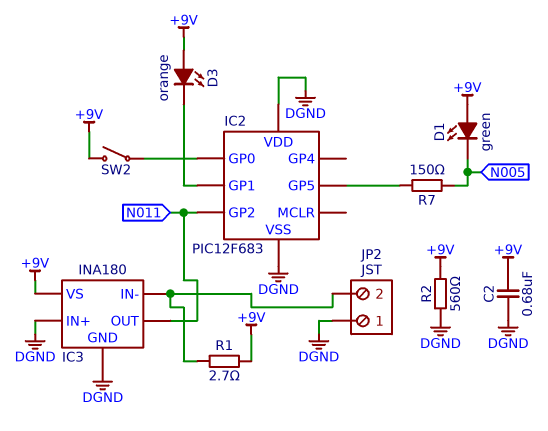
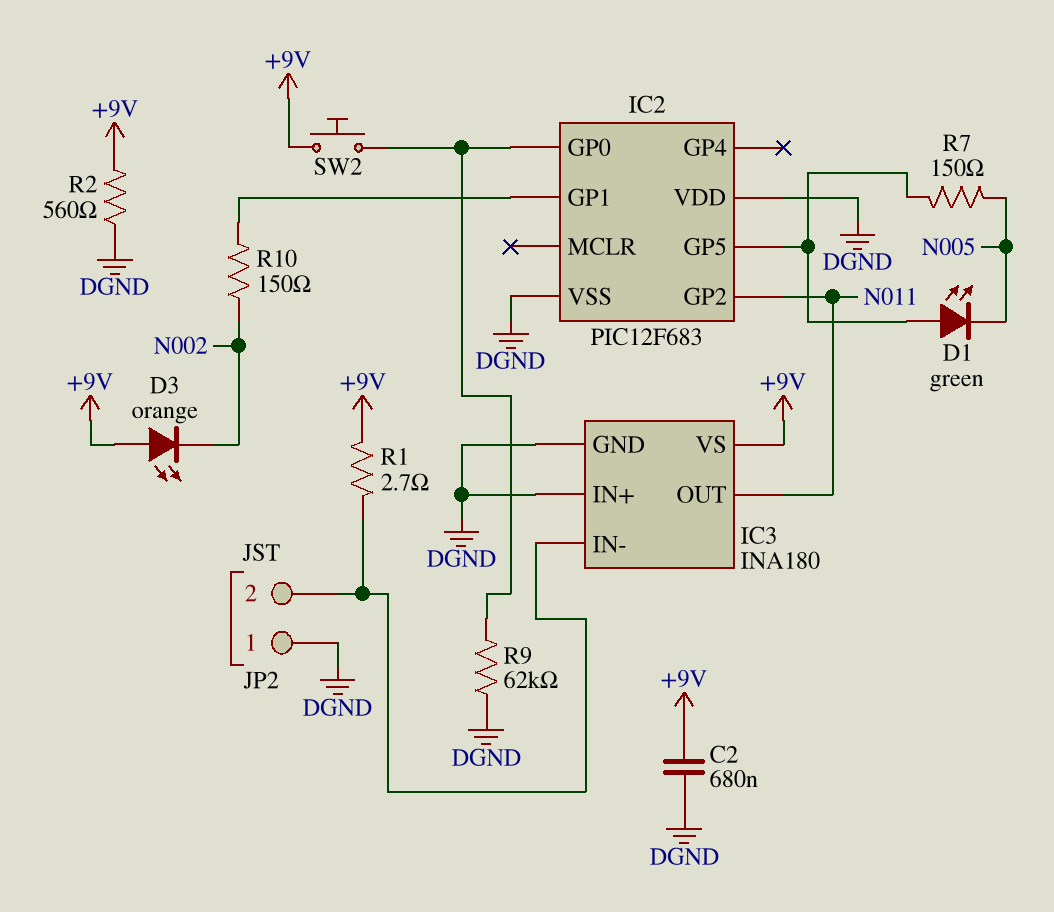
D1: LED green (A +9V, K N005) -> LED green (A IC2/GP5, K N005)
D3: LED orange (A +9V, K IC2/GP1) -> LED orange (A +9V, K N002)
R9: none -> 62k (DGND, IC2/GP0)
R10: none -> 150 (IC2/GP1, N002)
SW2: switch (+9V, IC2/GP0) -> button (+9V, IC2/GP0)

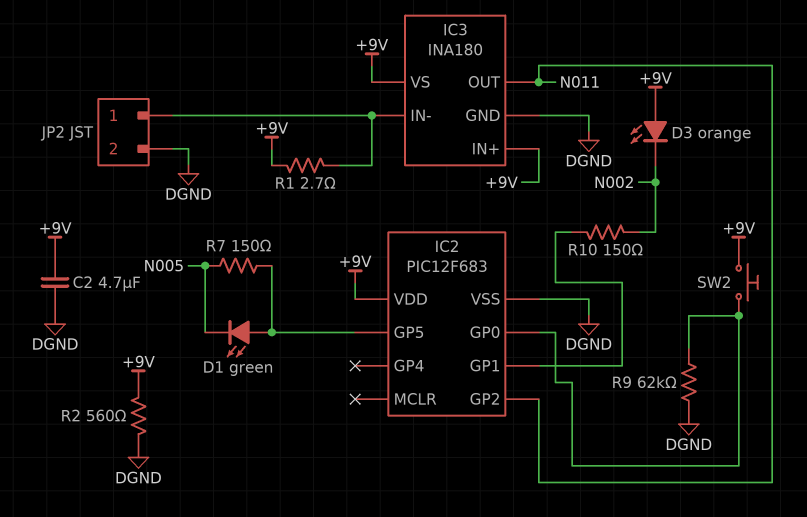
C2: 680nF (+9V, DGND) -> 4.7uF (+9V, DGND)
IC2 pin VDD: DGND -> +9V
IC3 pin IN+: DGND -> +9V
JP2 pin 1: DGND -> IC3/IN-
JP2 pin 2: IC3/IN- -> DGND

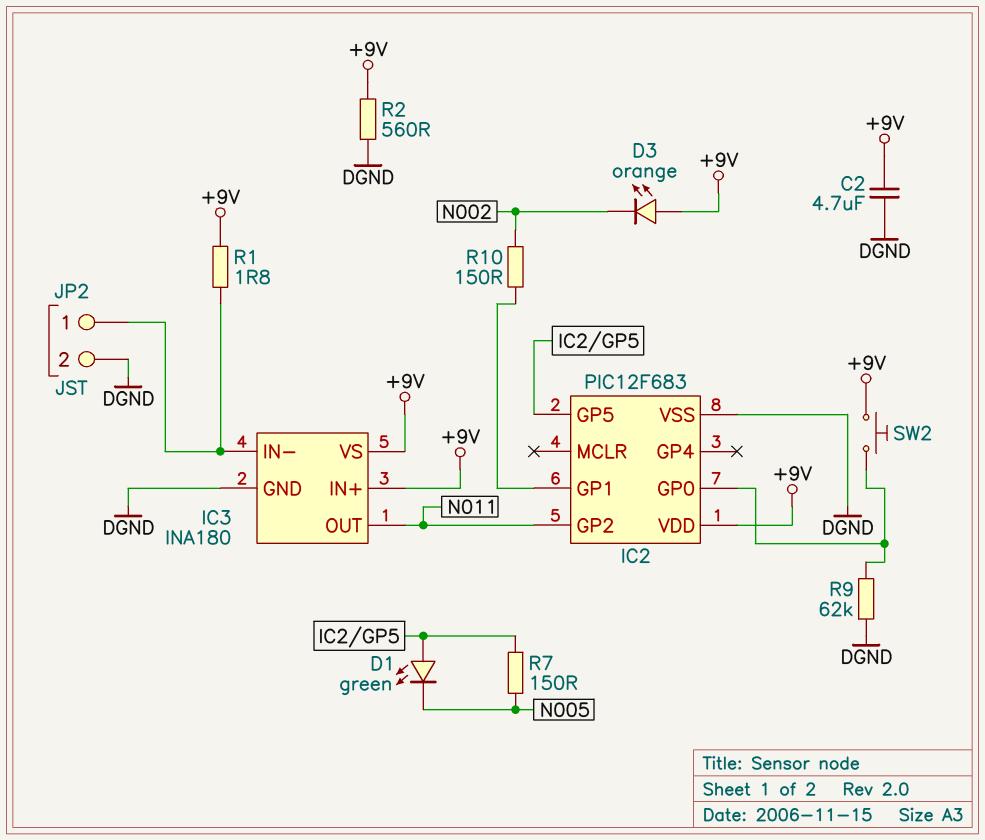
R1: 2.7 (+9V, IC3/IN-) -> 1.8 (+9V, IC3/IN-)

